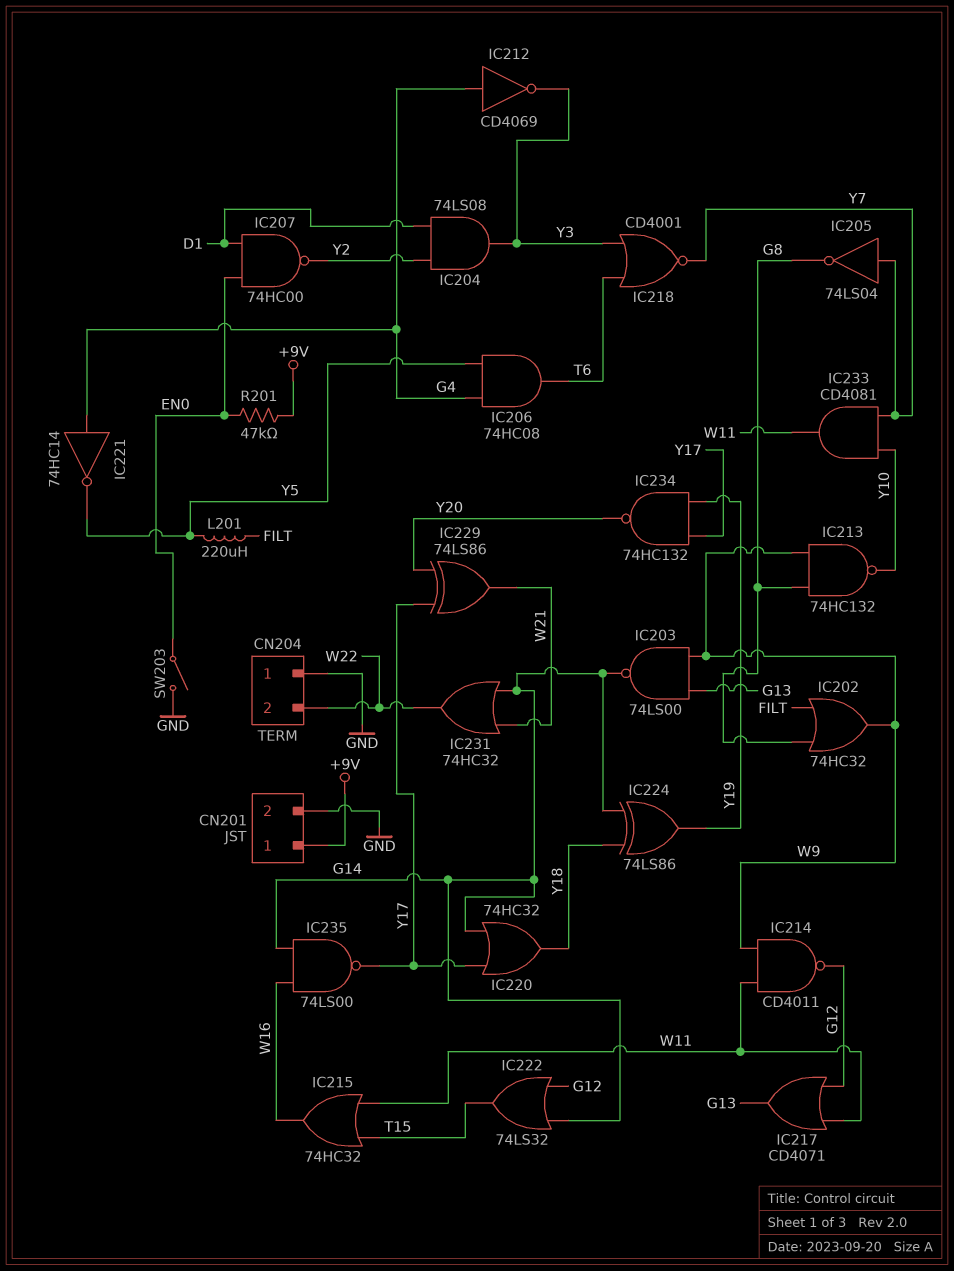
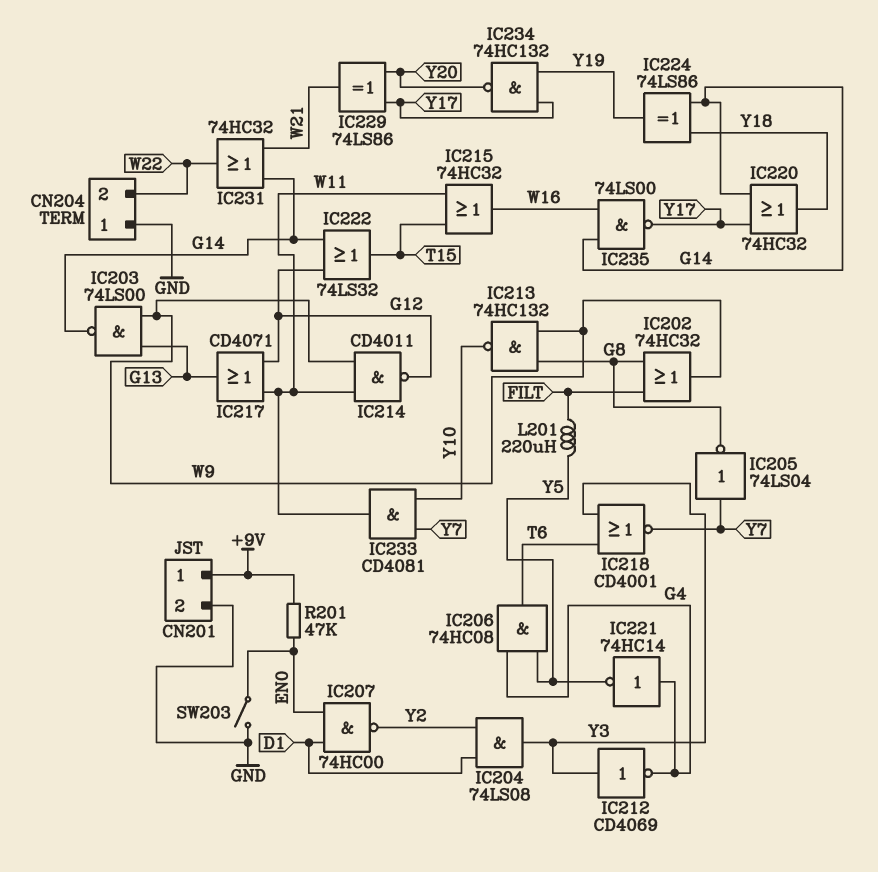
IC212: NOT CD4069 (in G4, out Y3) -> NOT CD4069 (in Y3, out G4)

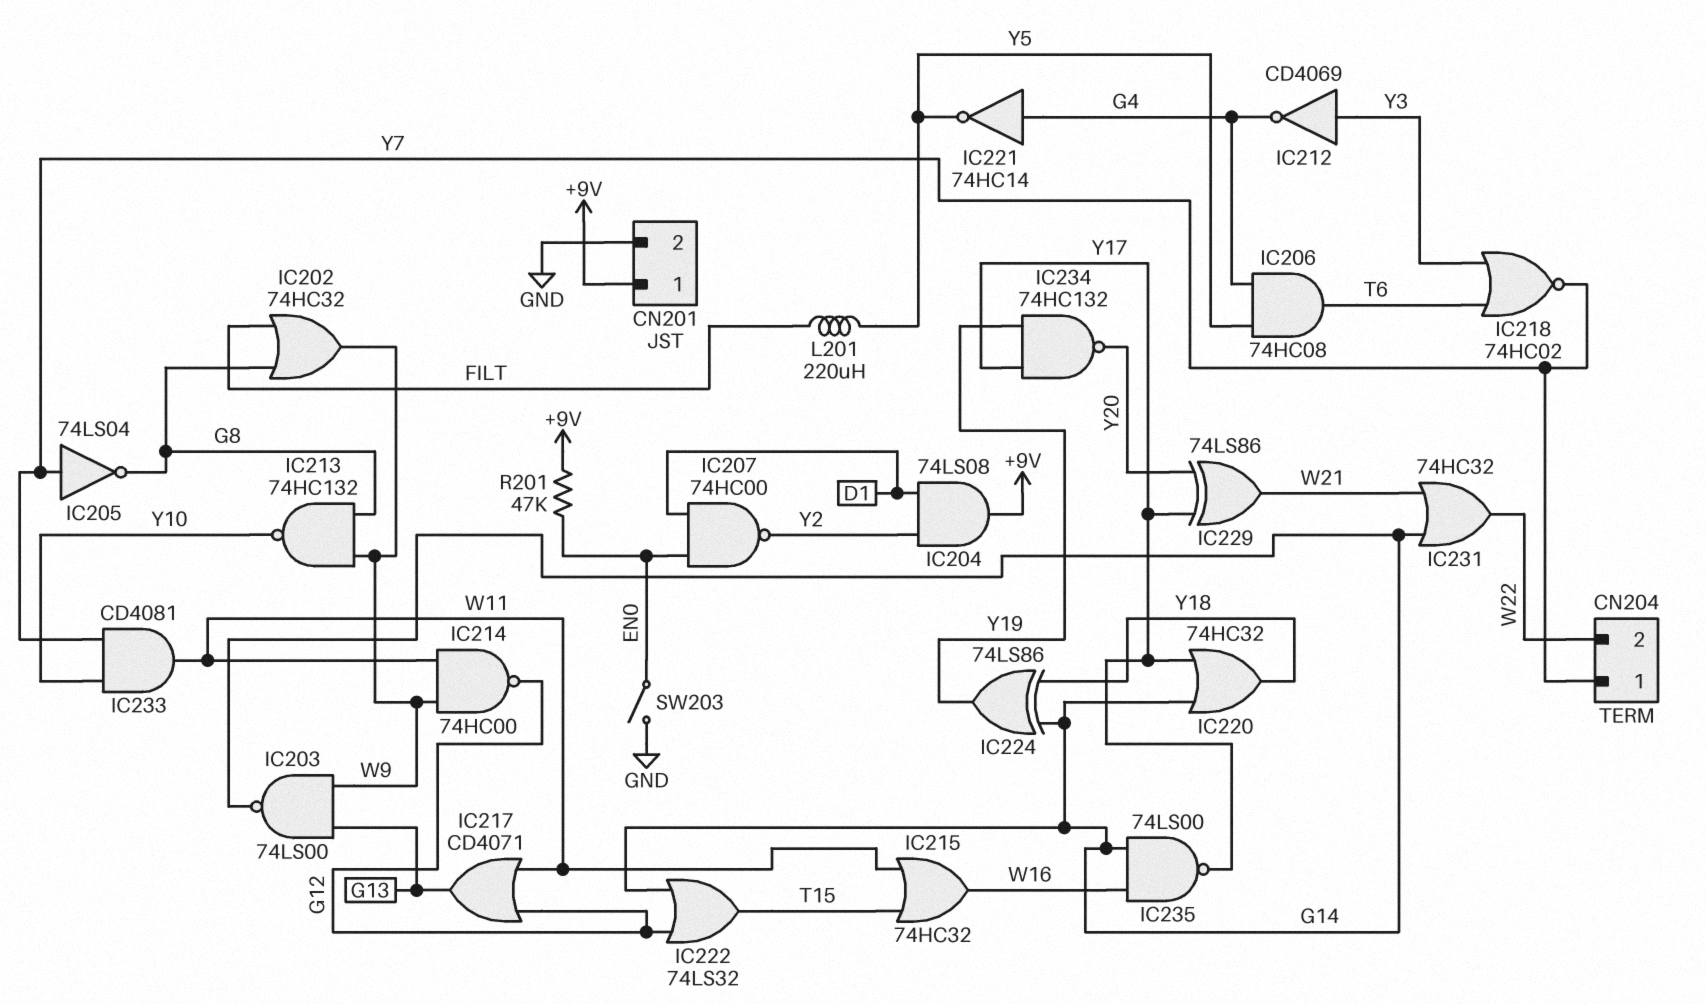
CN204 pin 1: GND -> Y7
IC204: AND 74LS08 (in D1, in Y2, out Y3) -> AND 74LS08 (in D1, in Y2, out +9V)
IC214: NAND CD4011 (in W9, in W11, out G12) -> NAND 74HC00 (in W9, in W11, out G12)
IC218: NOR CD4001 (in T6, in Y3, out Y7) -> NOR 74HC02 (in T6, in Y3, out Y7)

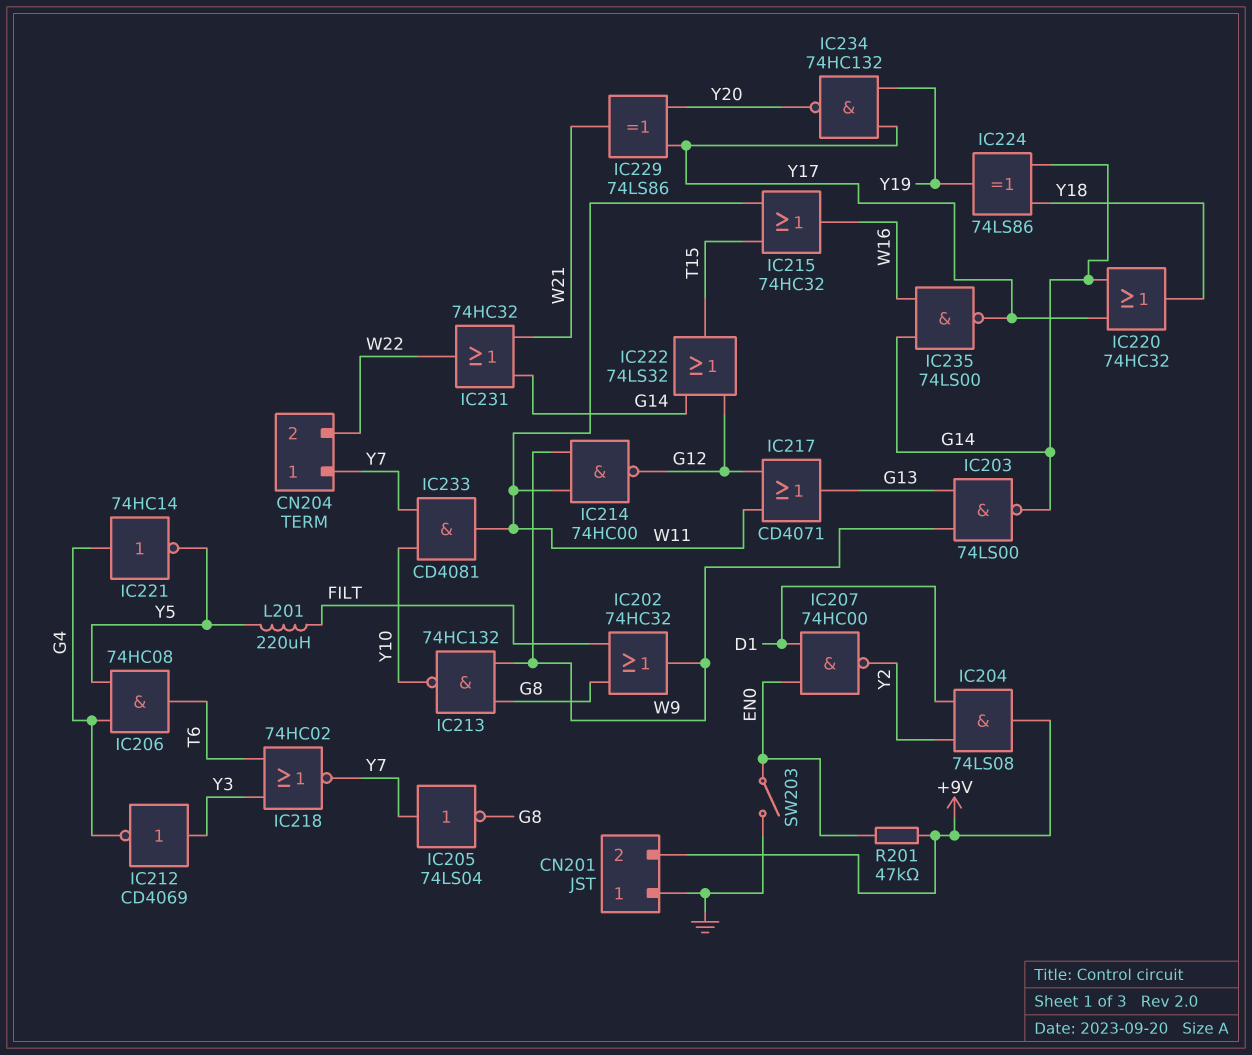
CN201 pin 1: +9V -> GND
CN201 pin 2: GND -> +9V

